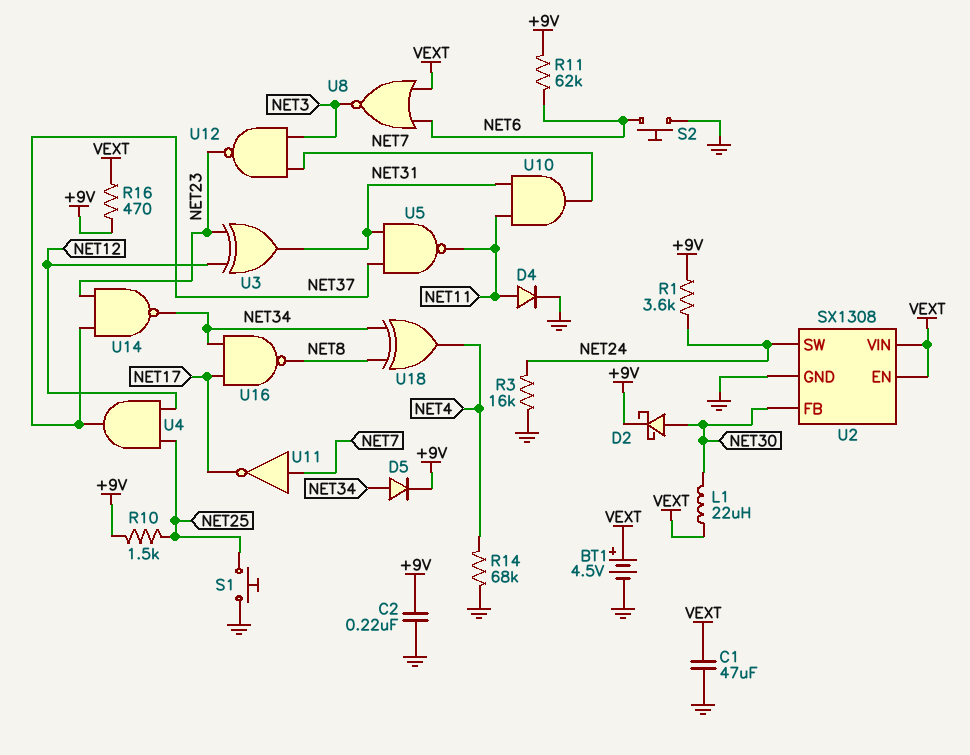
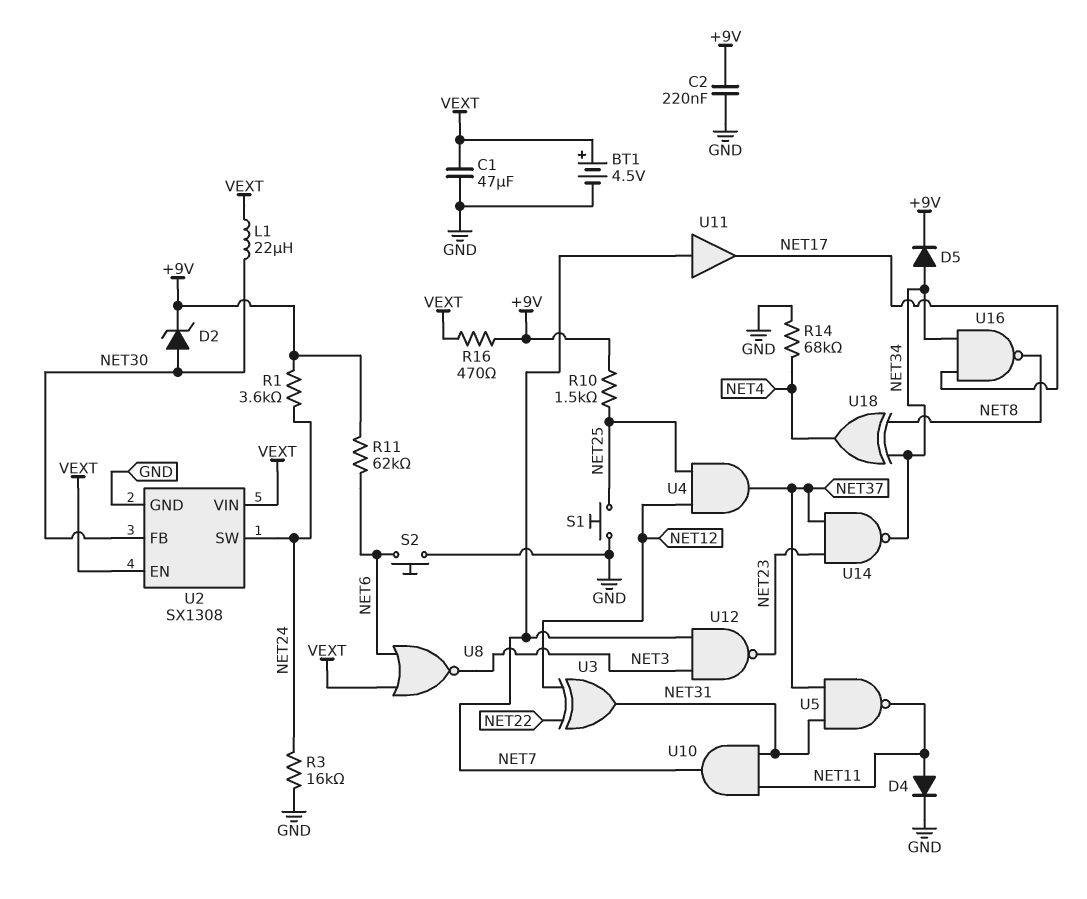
D2: schottky (A NET30, K +9V) -> zener (A NET30, K +9V)
U3: XOR (in NET12, in NET23, out NET31) -> XOR (in NET12, in NET22, out NET31)
U11: NOT (in NET7, out NET17) -> buffer (in NET7, out NET17)

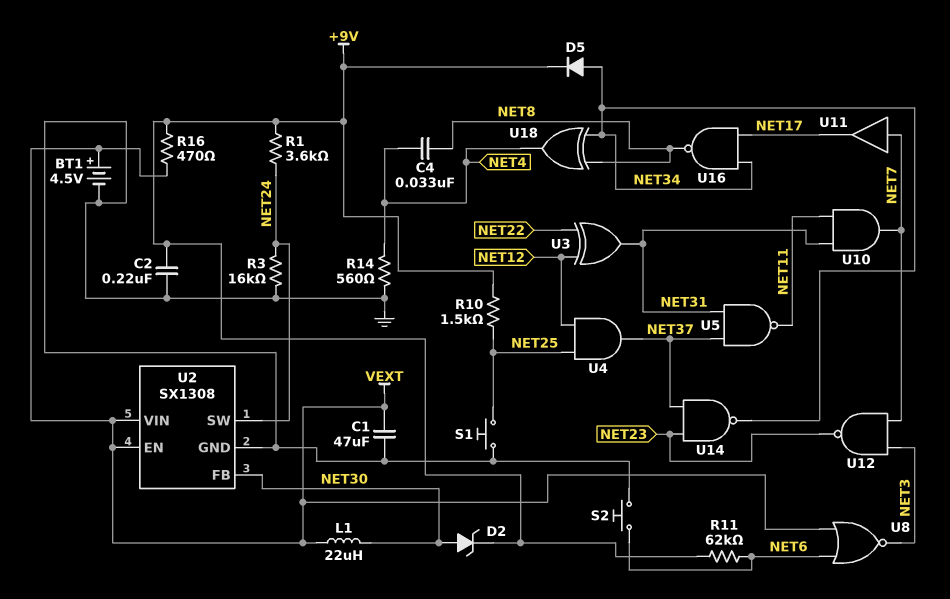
C4: none -> 33nF (NET4, NET8)
D4: diode (A NET11, K GND) -> none
R14: 68k (GND, NET4) -> 560 (GND, NET4)

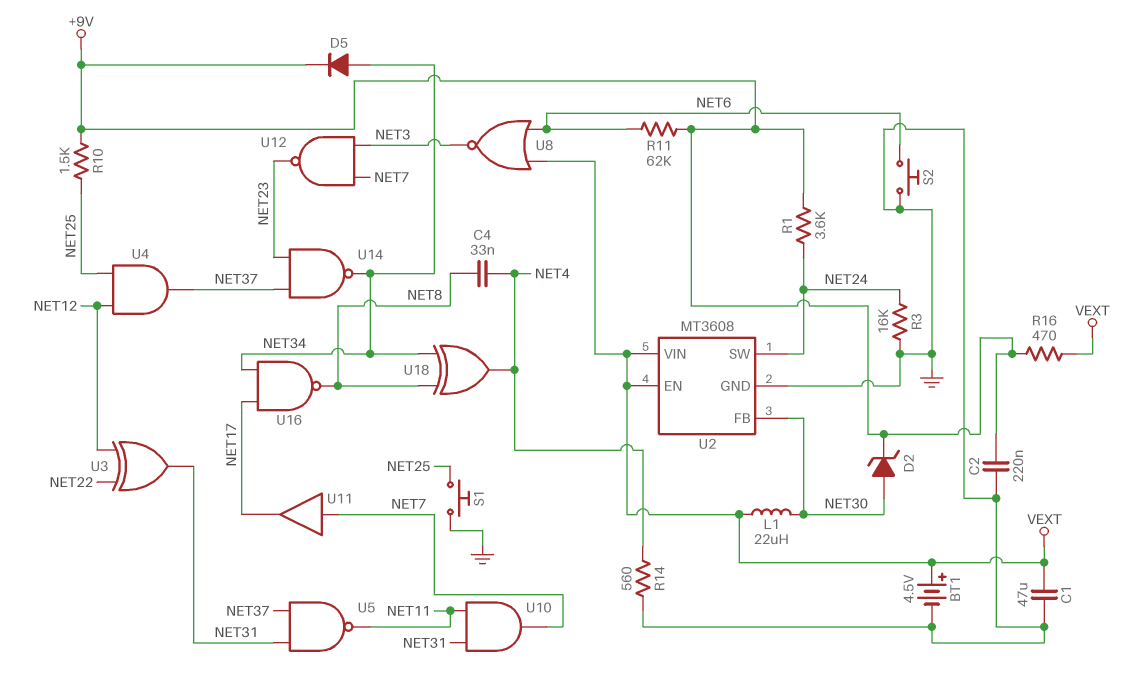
U2: SX1308 -> MT3608

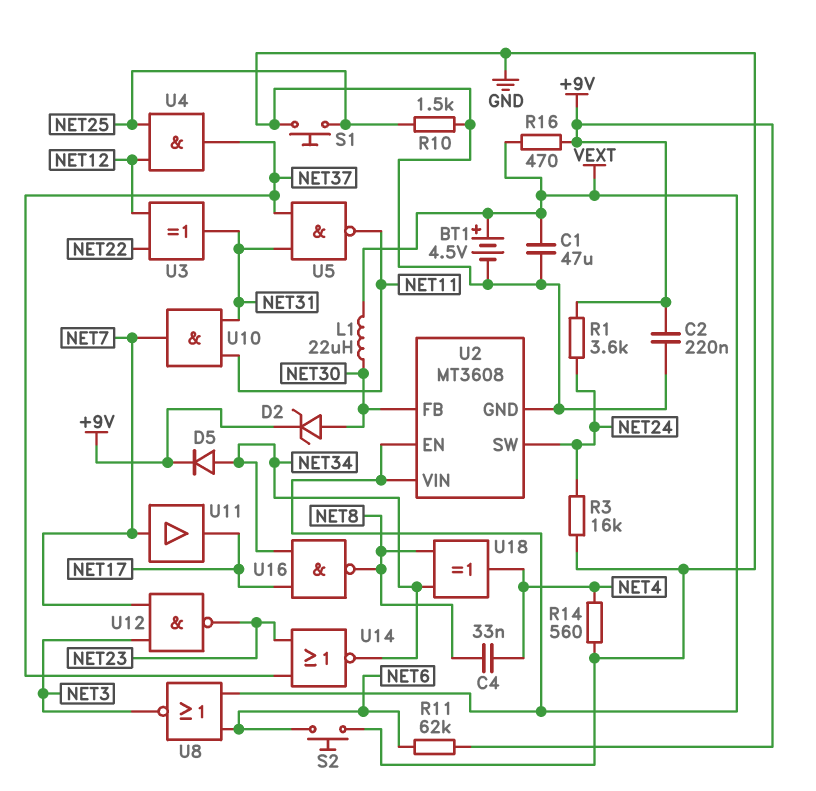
R10: 1.5k (+9V, NET25) -> 1.5k (GND, NET25)
U14: NAND (in NET23, in NET37, out NET34) -> NOR (in NET23, in NET37, out NET34)

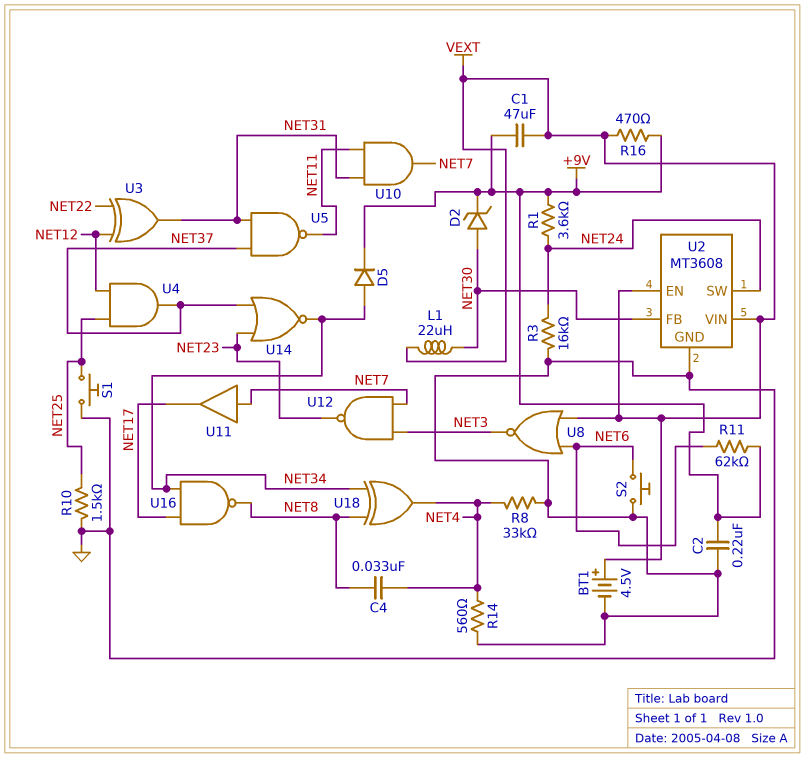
C1: 47uF (GND, VEXT) -> 47uF (+9V, VEXT)
R8: none -> 33k (GND, NET4)

